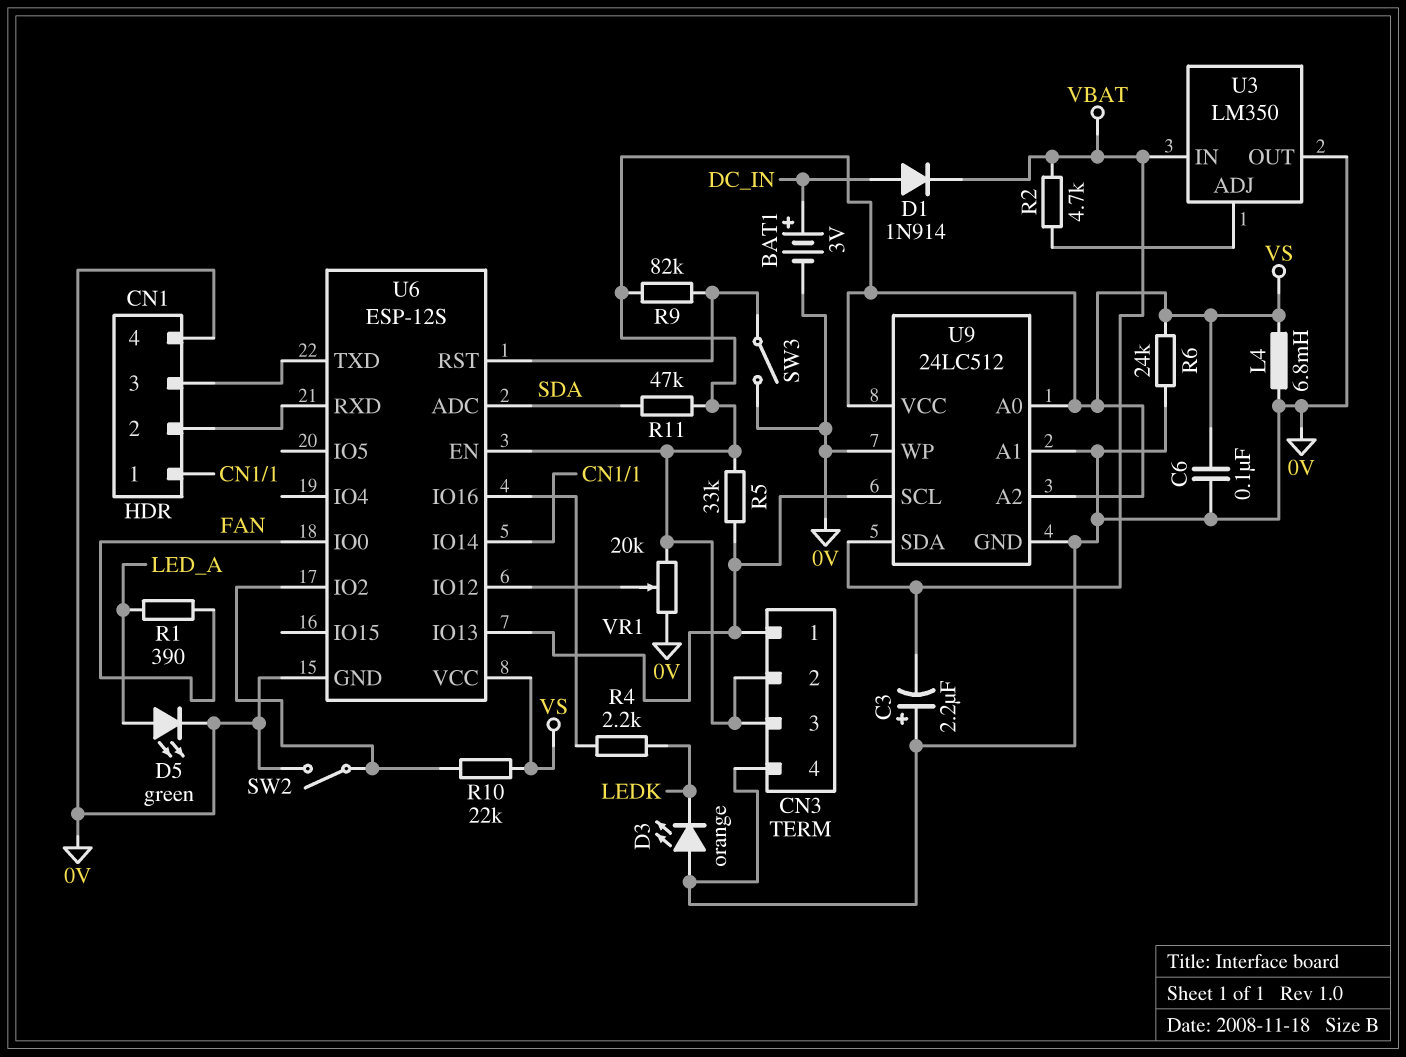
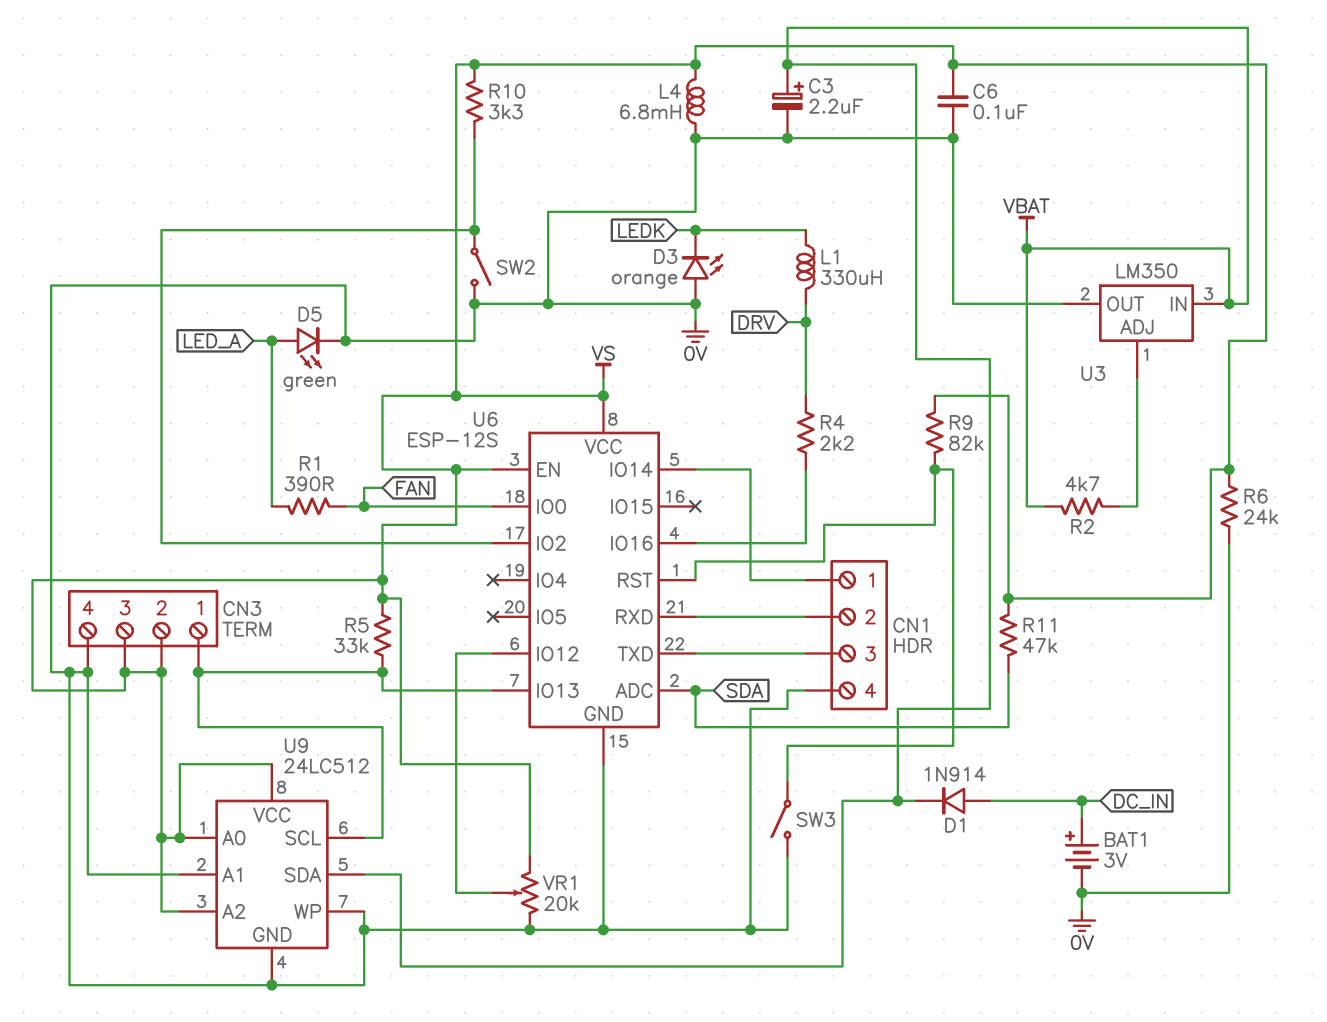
C3: 2.2uF (plus 0V, minus VBAT) -> 2.2uF (plus VBAT, minus 0V)
L1: none -> 330uH (DRV, LEDK)
R4: 2.2k (LEDK, U6/IO16) -> 2.2k (DRV, U6/IO16)
R10: 22k (U6/IO2, VS) -> 3.3k (U6/IO2, VS)

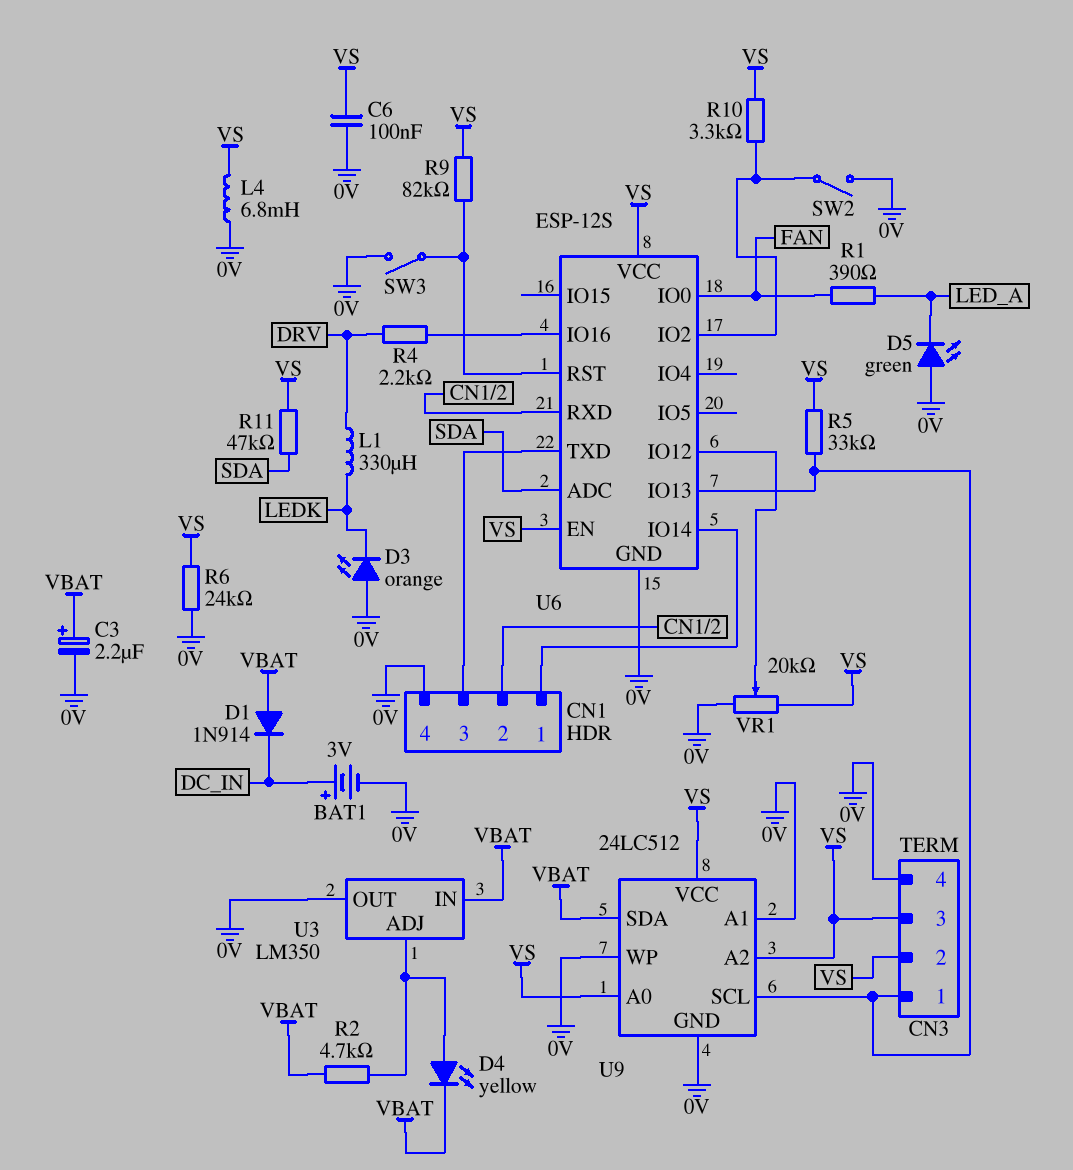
D1: diode 1N914 (A DC_IN, K VBAT) -> diode 1N914 (A VBAT, K DC_IN)
D4: none -> LED yellow (A U3/ADJ, K VBAT)
D5: LED green (A LED_A, K 0V) -> LED green (A 0V, K LED_A)

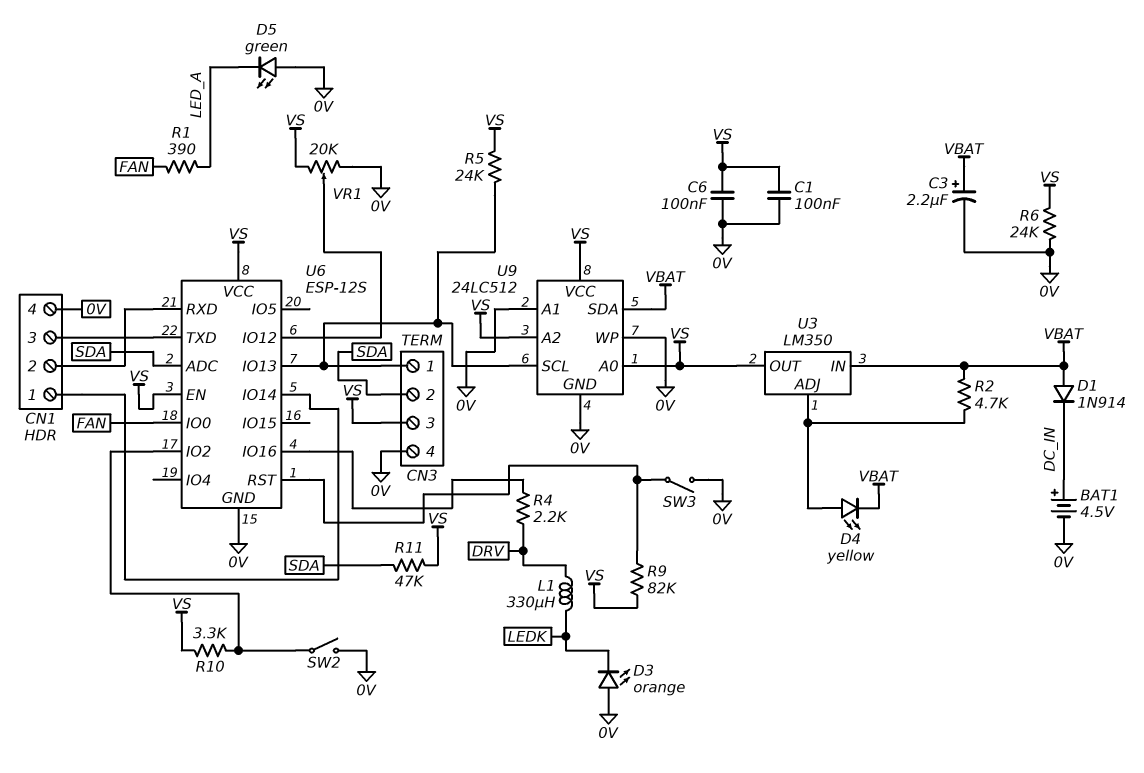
BAT1: 3V (plus DC_IN, minus 0V) -> 4.5V (plus DC_IN, minus 0V)
C1: none -> 100nF (0V, VS)
CN3 pin 2: VS -> SDA
L4: 6.8mH (0V, VS) -> none
R5: 33k (CN3/1, VS) -> 24k (CN3/1, VS)
U3 pin OUT: 0V -> VS

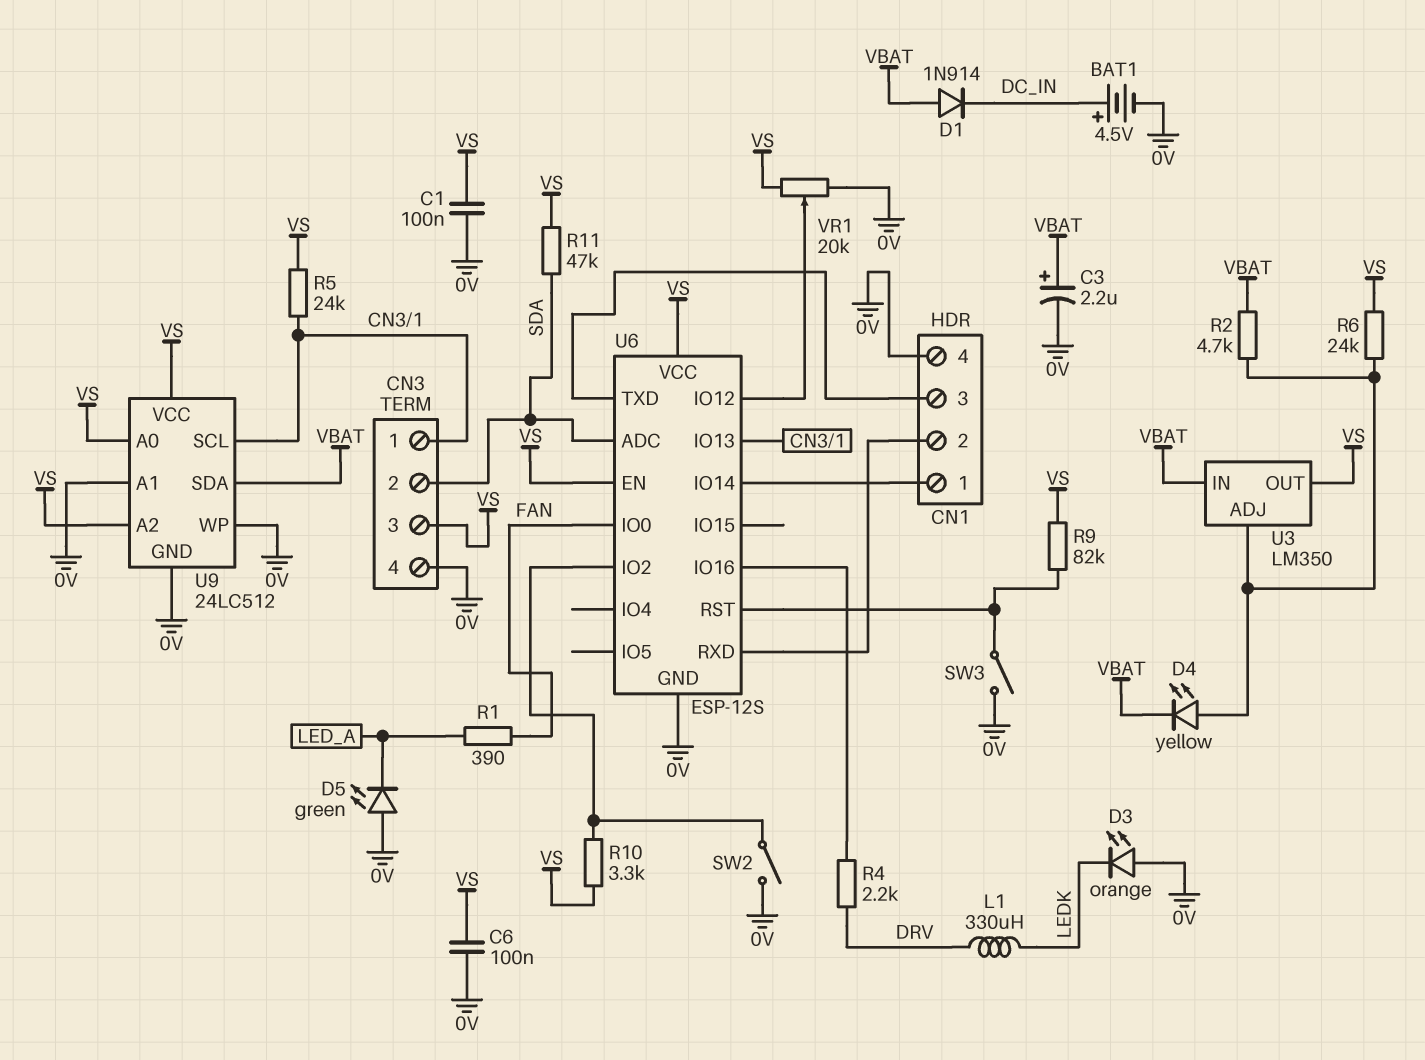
R6: 24k (0V, VS) -> 24k (U3/ADJ, VS)

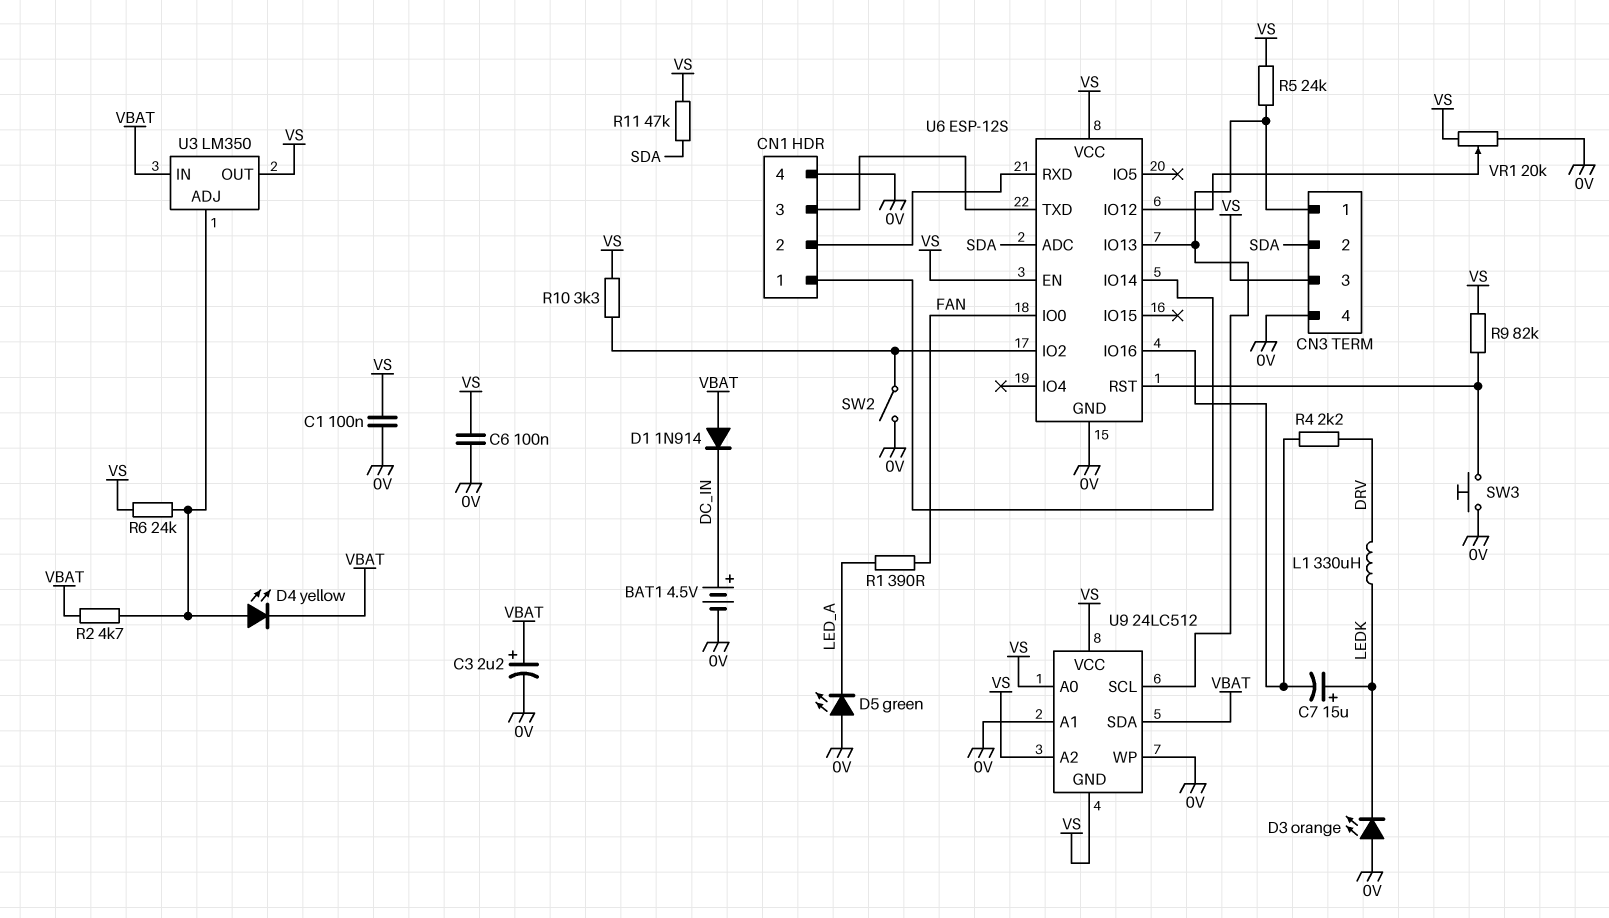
C7: none -> 15uF (plus LEDK, minus U6/IO16)
SW3: switch (0V, U6/RST) -> button (0V, U6/RST)
U9 pin GND: 0V -> VS

